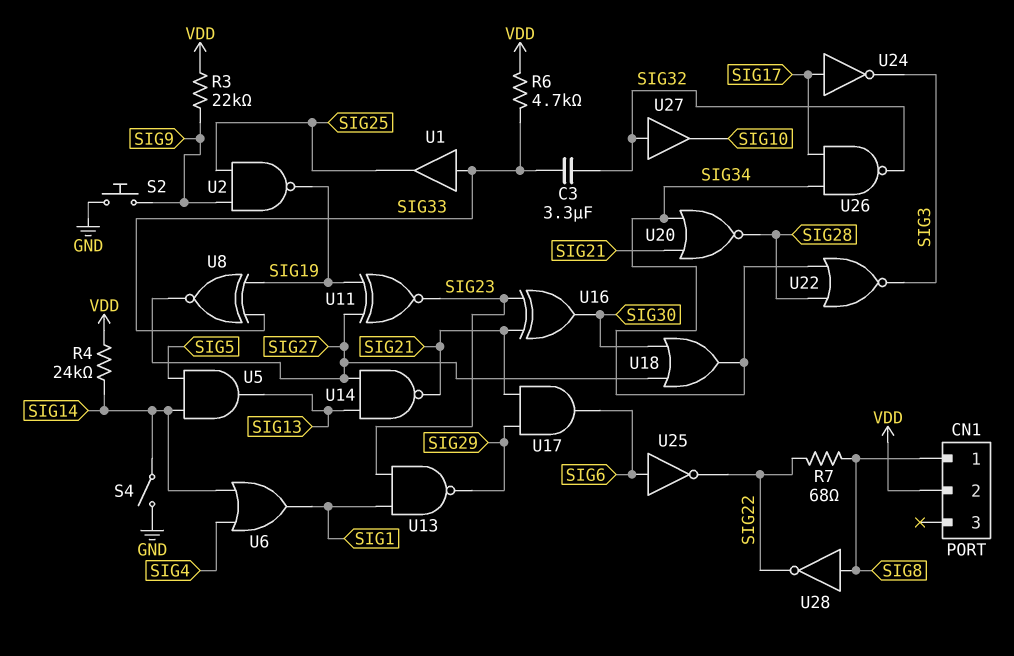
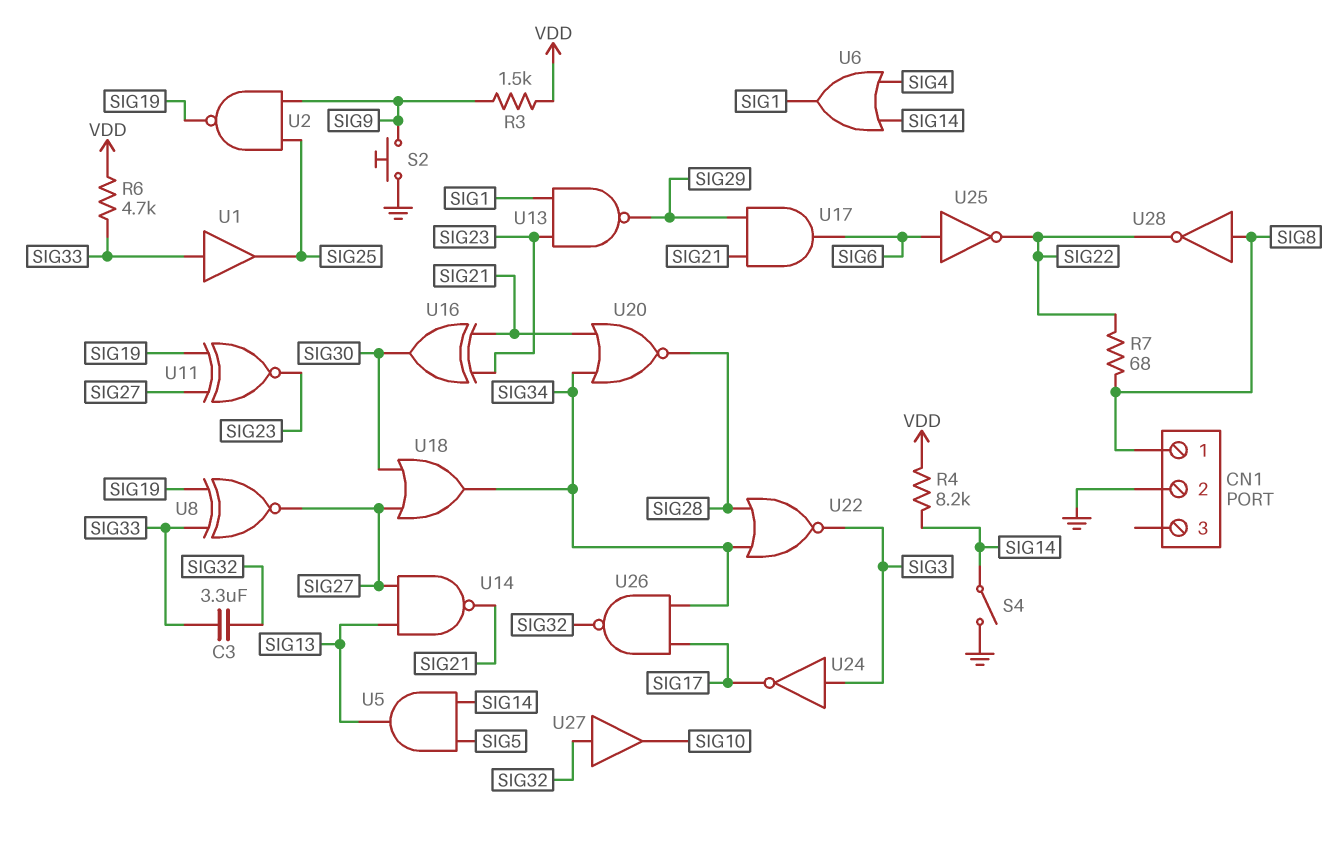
CN1 pin 2: VDD -> GND
R3: 22k (SIG9, VDD) -> 1.5k (SIG9, VDD)
R4: 24k (SIG14, VDD) -> 8.2k (SIG14, VDD)
U24: NOT (in SIG17, out SIG3) -> NOT (in SIG3, out SIG17)

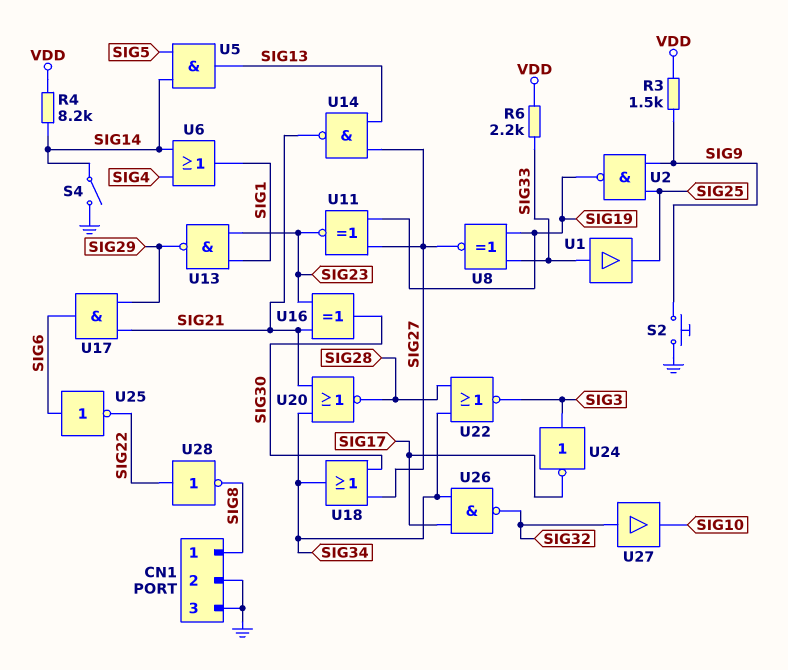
C3: 3.3uF (SIG32, SIG33) -> none
CN1 pin 3: none -> GND
R6: 4.7k (SIG33, VDD) -> 2.2k (SIG33, VDD)
R7: 68 (SIG8, SIG22) -> none
U28: NOT (in SIG8, out SIG22) -> NOT (in SIG22, out SIG8)

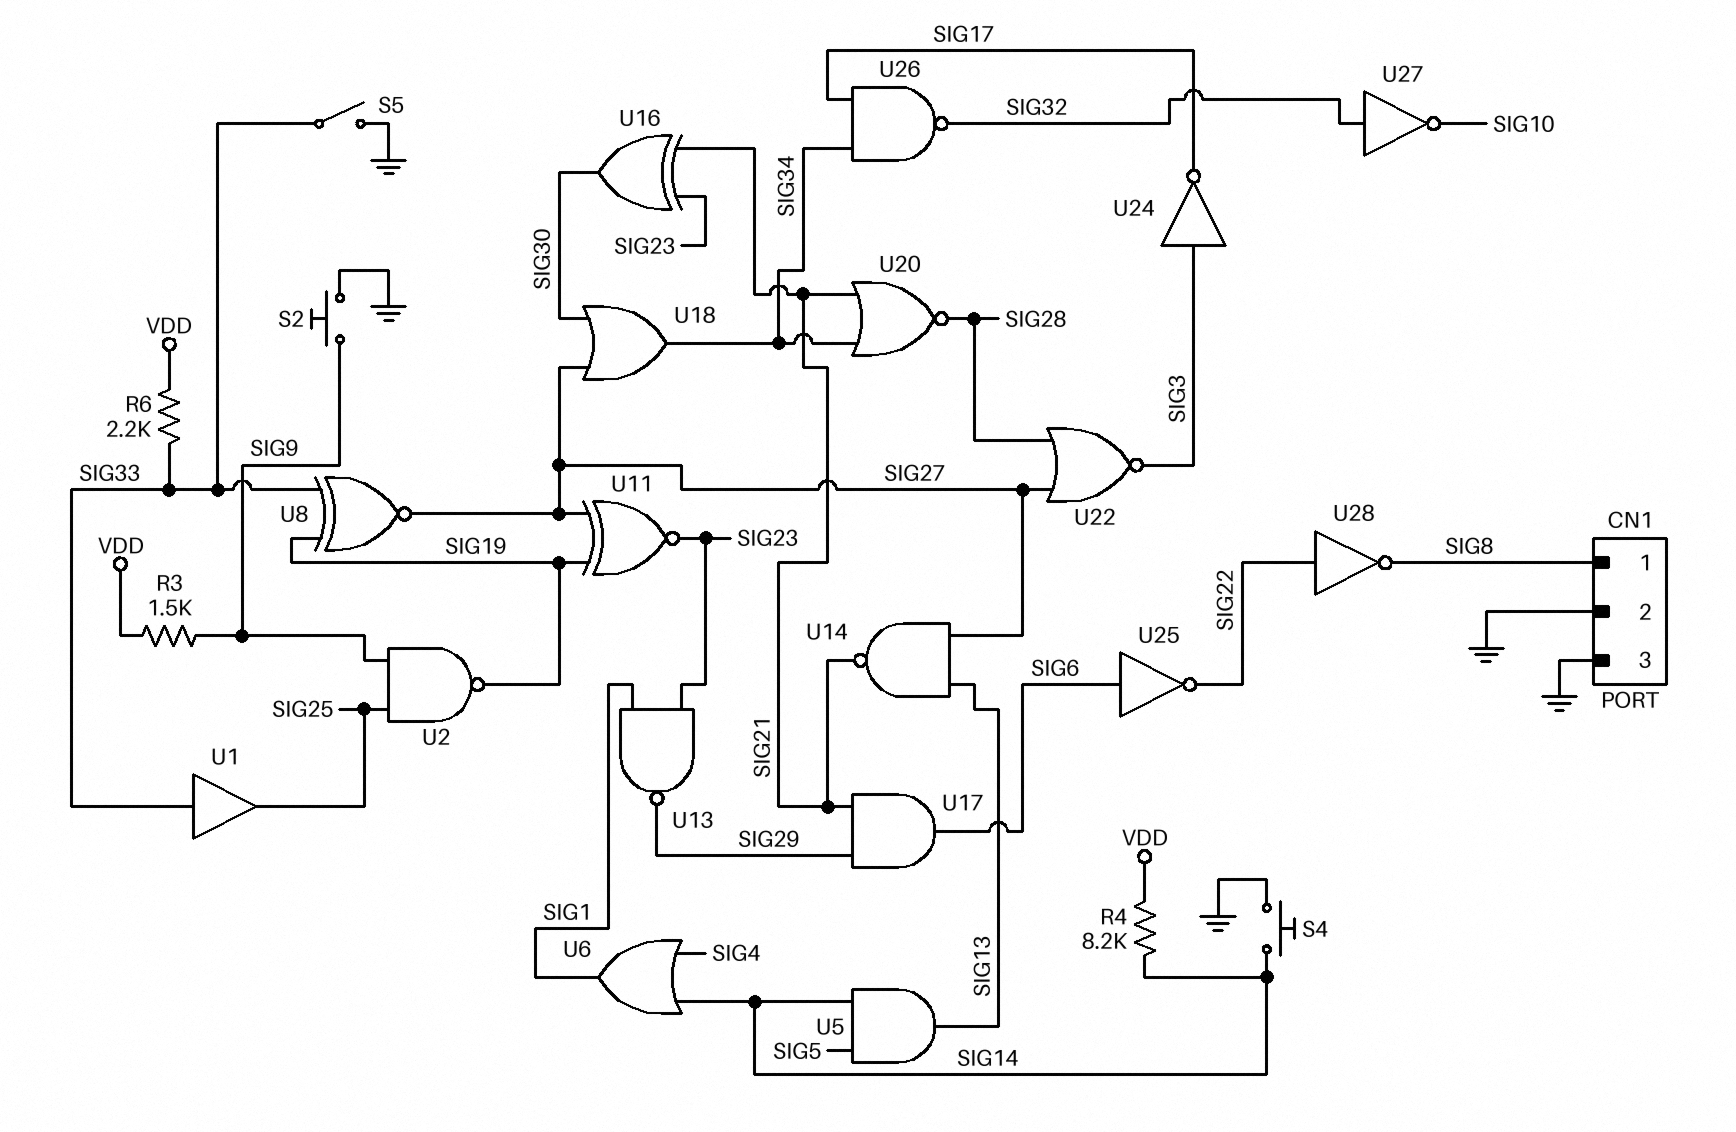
S4: switch (GND, SIG14) -> button (GND, SIG14)
S5: none -> switch (GND, SIG33)
U22: NOR (in SIG28, in SIG34, out SIG3) -> NOR (in SIG27, in SIG28, out SIG3)
U27: buffer (in SIG32, out SIG10) -> NOT (in SIG32, out SIG10)

